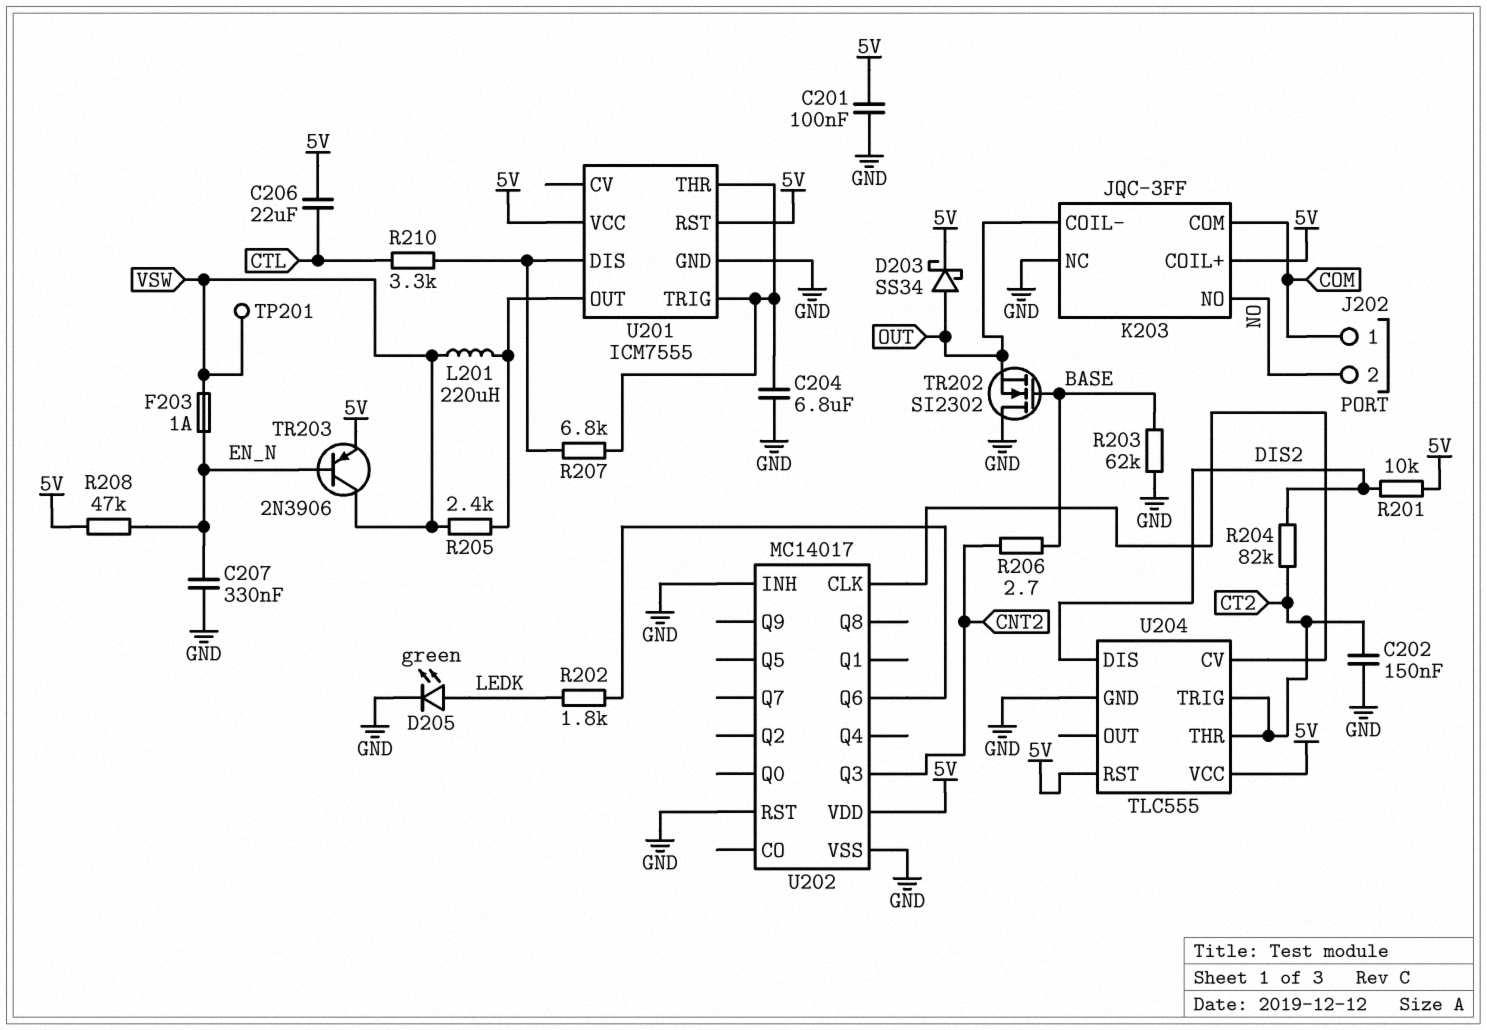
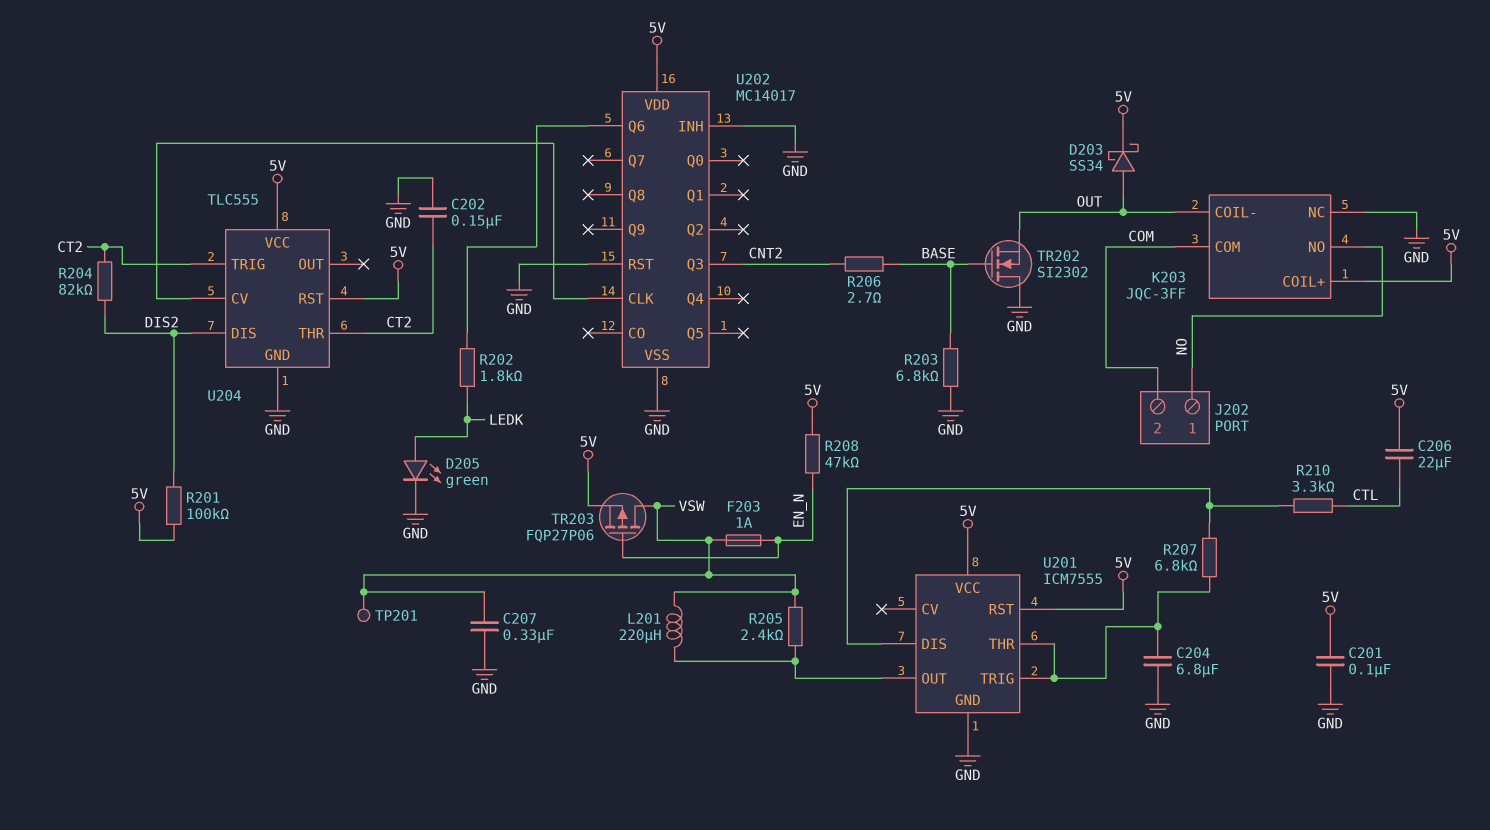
C207: 330nF (EN_N, GND) -> 330nF (GND, VSW)
J202 pin 1: COM -> NO
J202 pin 2: NO -> COM
R201: 10k (5V, DIS2) -> 100k (5V, DIS2)
R203: 62k (BASE, GND) -> 6.8k (BASE, GND)
TR203: PNP 2N3906 (B EN_N, C VSW, E 5V) -> PMOS FQP27P06 (G EN_N, D VSW, S 5V)

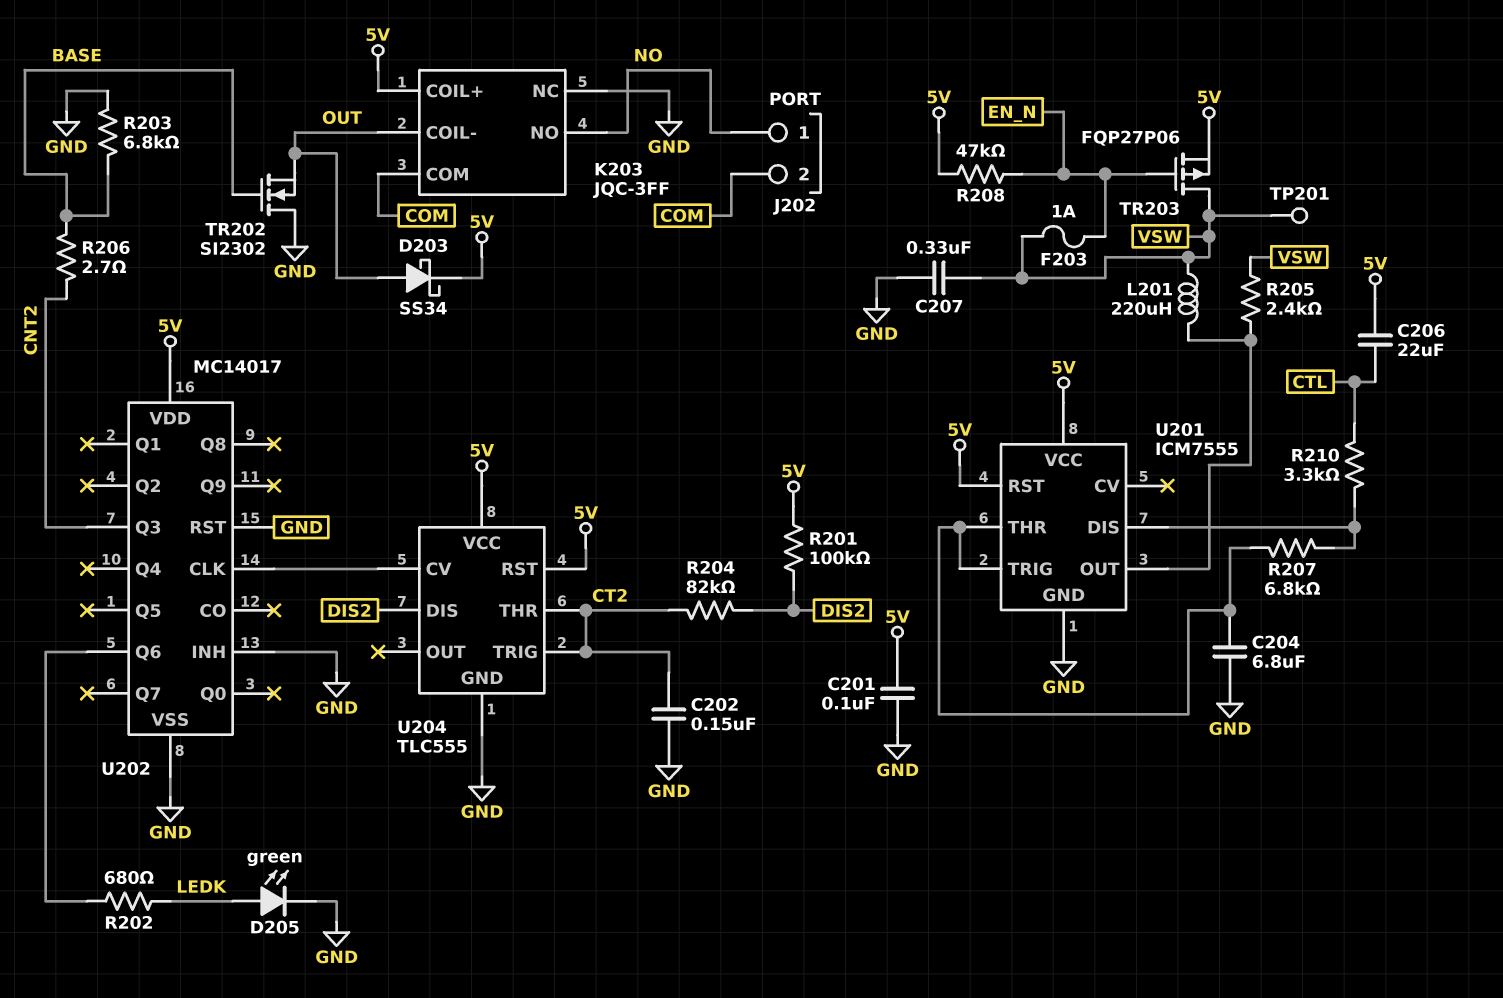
R202: 1.8k (LEDK, U202/Q6) -> 680 (LEDK, U202/Q6)

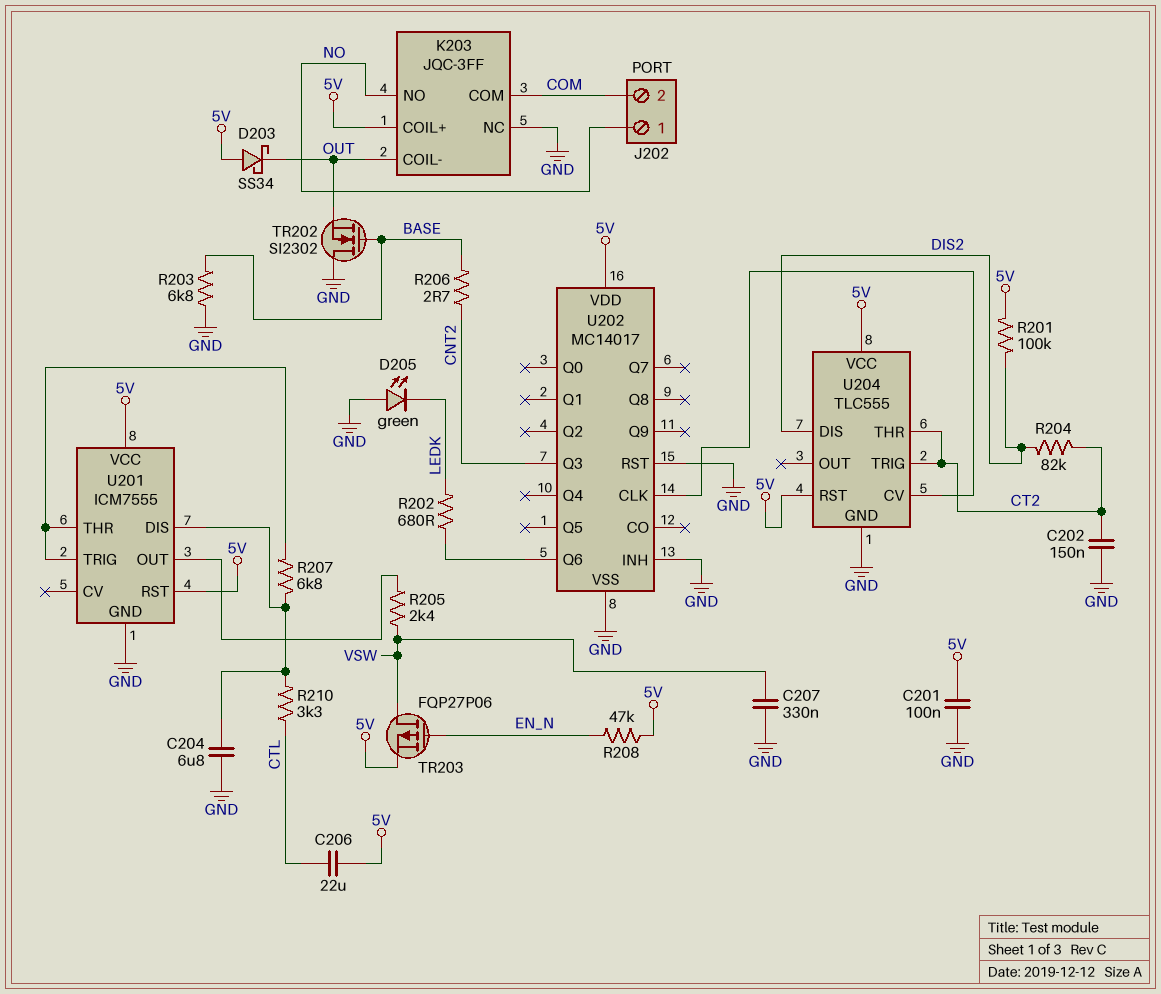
C204: 6.8uF (GND, U201/THR) -> 6.8uF (GND, U201/DIS)
D203: schottky SS34 (A OUT, K 5V) -> schottky SS34 (A 5V, K OUT)
D205: LED green (A LEDK, K GND) -> LED green (A GND, K LEDK)
F203: 1A (EN_N, VSW) -> none
L201: 220uH (U201/OUT, VSW) -> none
TP201: test point (VSW) -> none

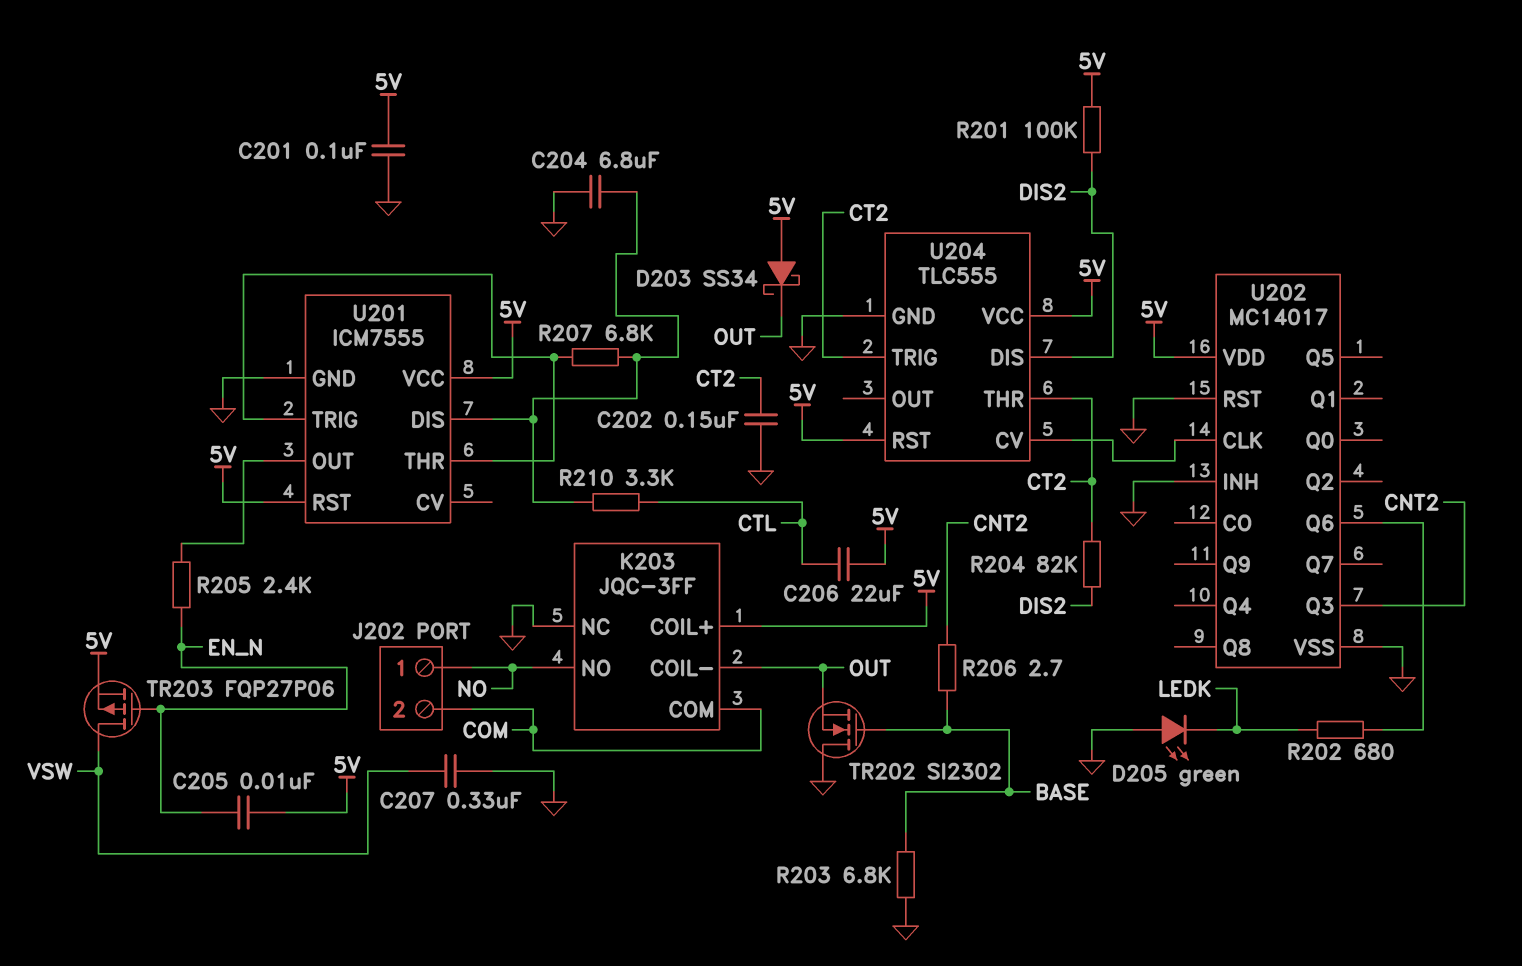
C205: none -> 10nF (5V, EN_N)
R205: 2.4k (U201/OUT, VSW) -> 2.4k (EN_N, U201/OUT)
R208: 47k (5V, EN_N) -> none

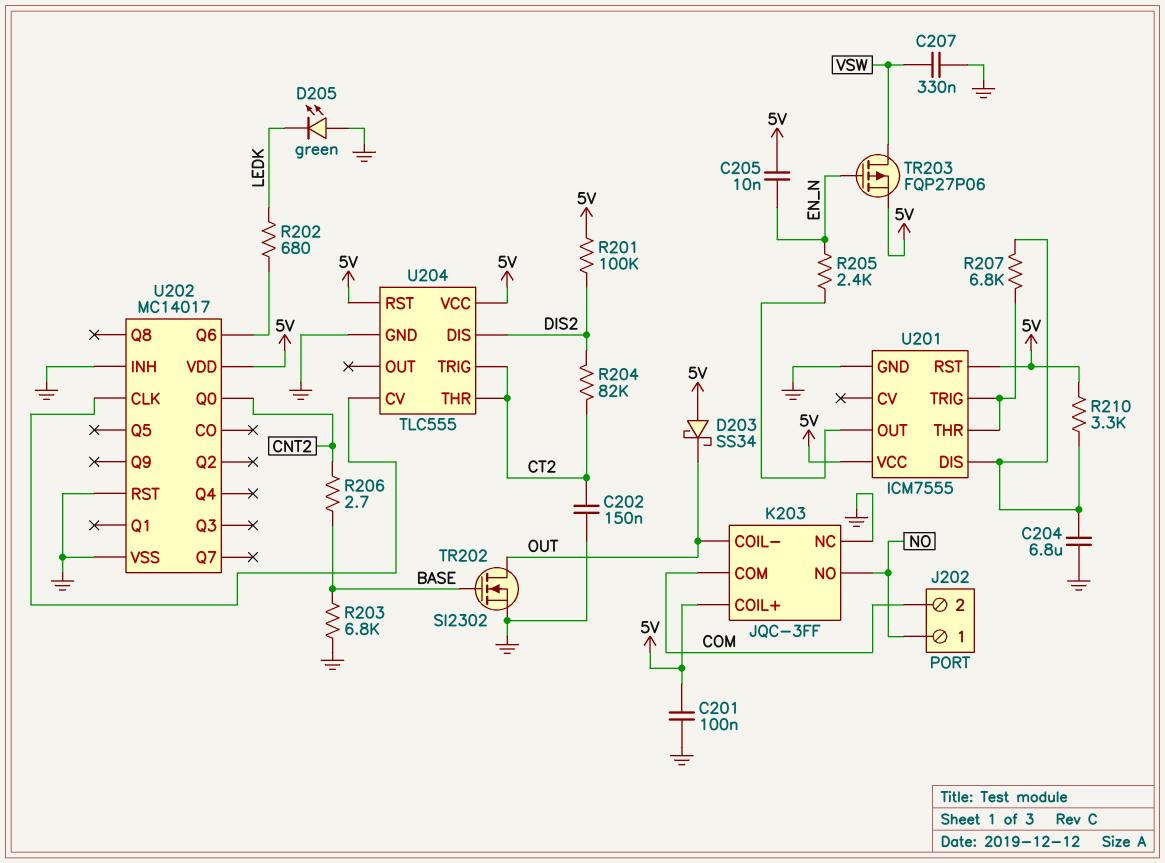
C206: 22uF (5V, CTL) -> none
R210: 3.3k (CTL, U201/DIS) -> 3.3k (5V, U201/DIS)
TR202: NMOS SI2302 (G BASE, D GND, S OUT) -> NMOS SI2302 (G BASE, D OUT, S GND)
U202 pin Q0: none -> CNT2
U202 pin Q3: CNT2 -> none

